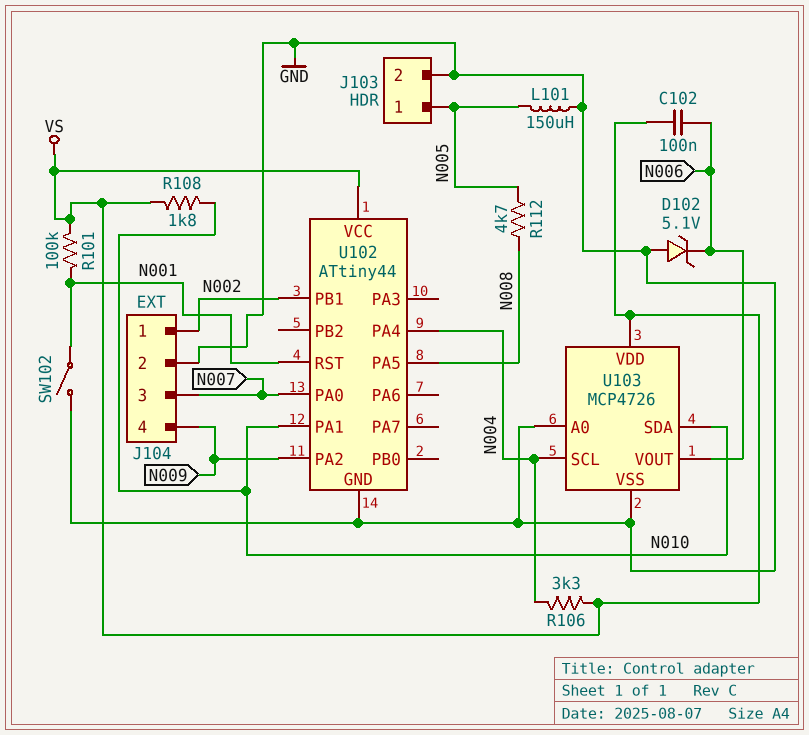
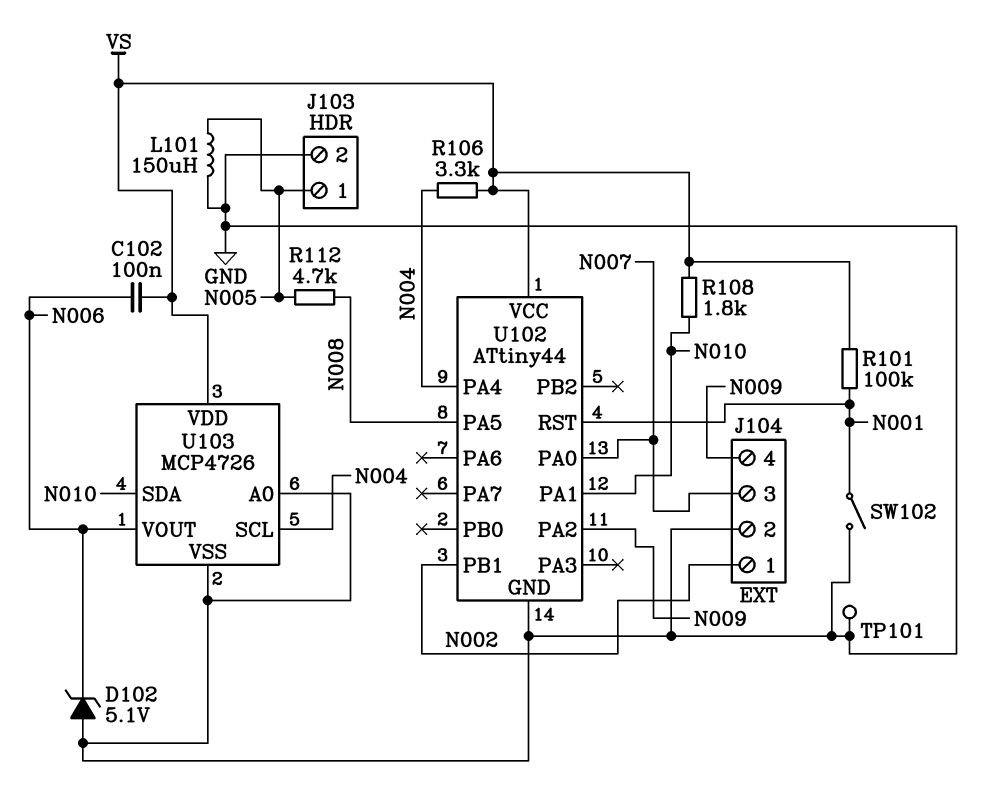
TP101: none -> test point (GND)

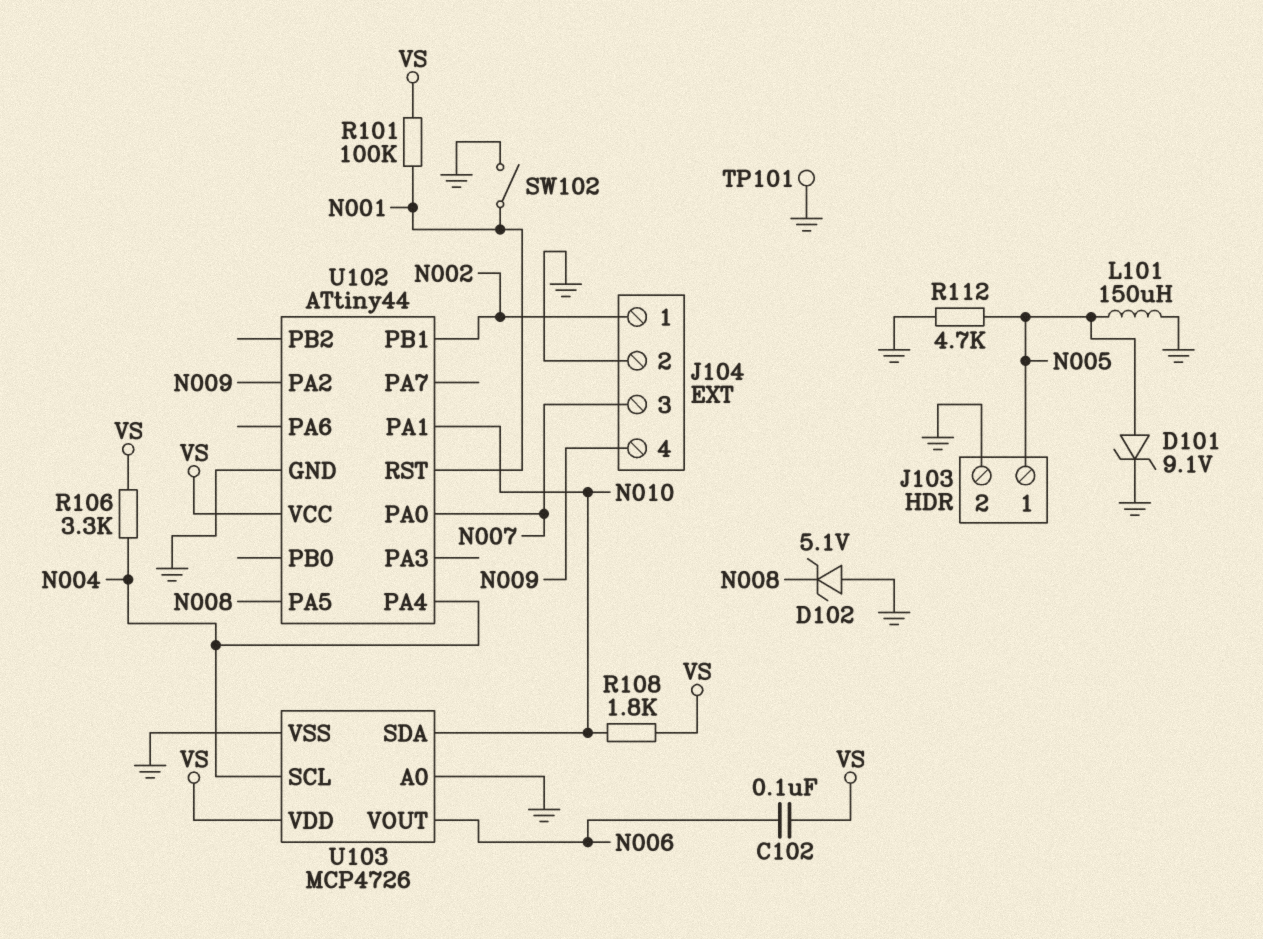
D101: none -> zener 9.1V (A N005, K GND)
D102: zener 5.1V (A GND, K N006) -> zener 5.1V (A GND, K N008)
R112: 4.7k (N005, N008) -> 4.7k (GND, N005)

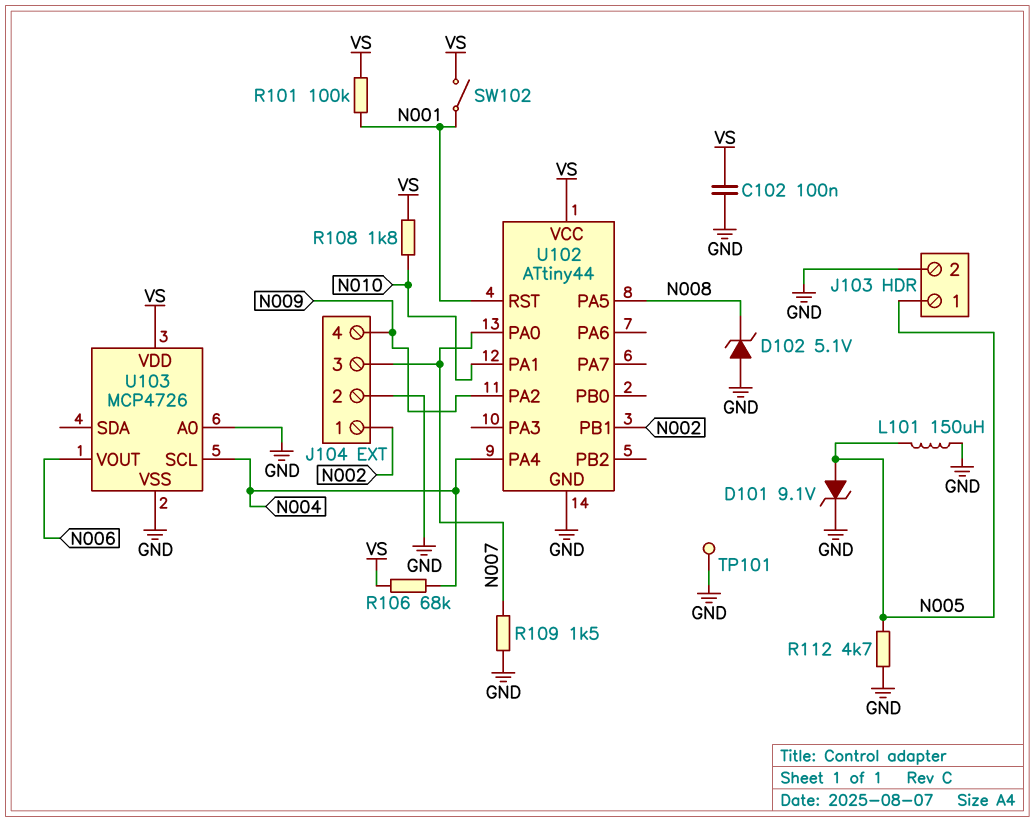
C102: 100nF (N006, VS) -> 100nF (GND, VS)
R106: 3.3k (N004, VS) -> 68k (N004, VS)
R109: none -> 1.5k (GND, N007)
SW102: switch (GND, N001) -> switch (N001, VS)
U103 pin SDA: N010 -> none

